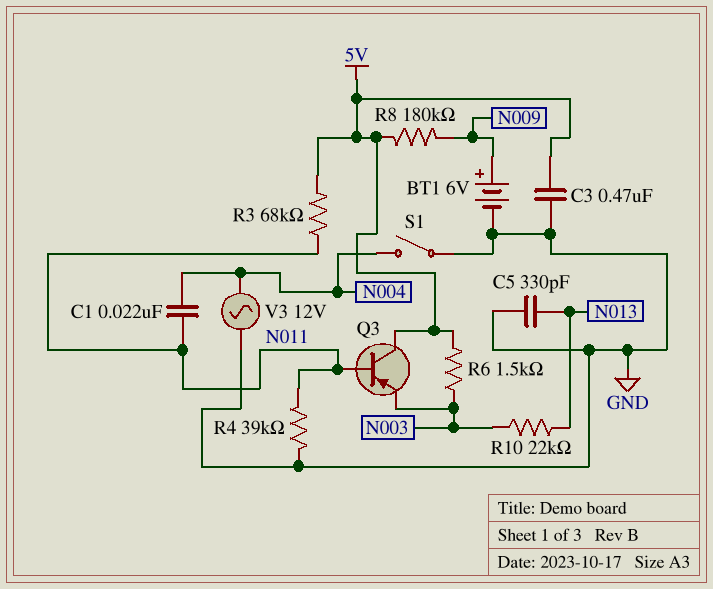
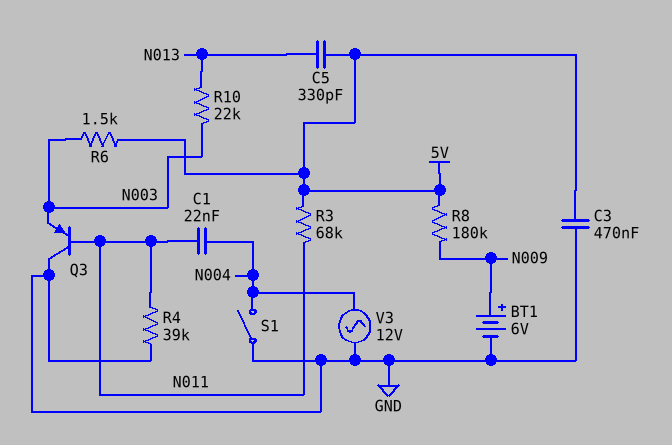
C5: 330pF (GND, N013) -> 330pF (5V, N013)
Q3: PNP (B N011, C 5V, E N003) -> PNP (B N011, C GND, E N003)

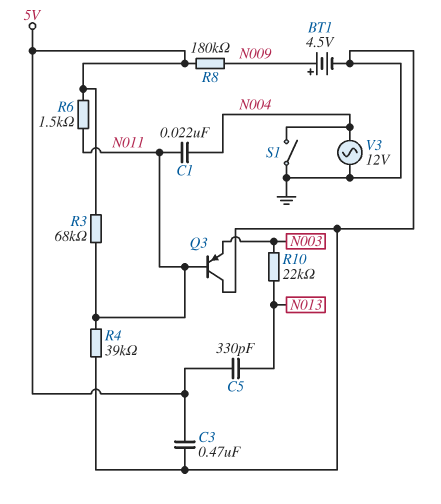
BT1: 6V (plus N009, minus GND) -> 4.5V (plus N009, minus GND)
R6: 1.5k (5V, N003) -> 1.5k (5V, N011)

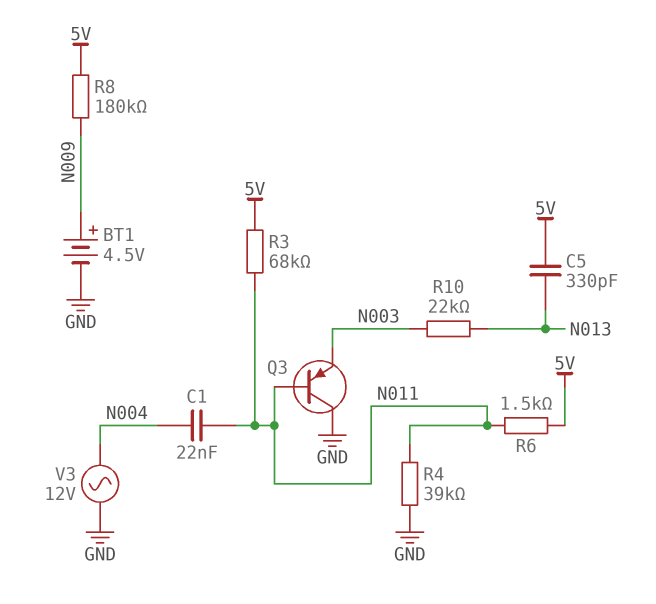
C3: 470nF (5V, GND) -> none
S1: switch (GND, N004) -> none

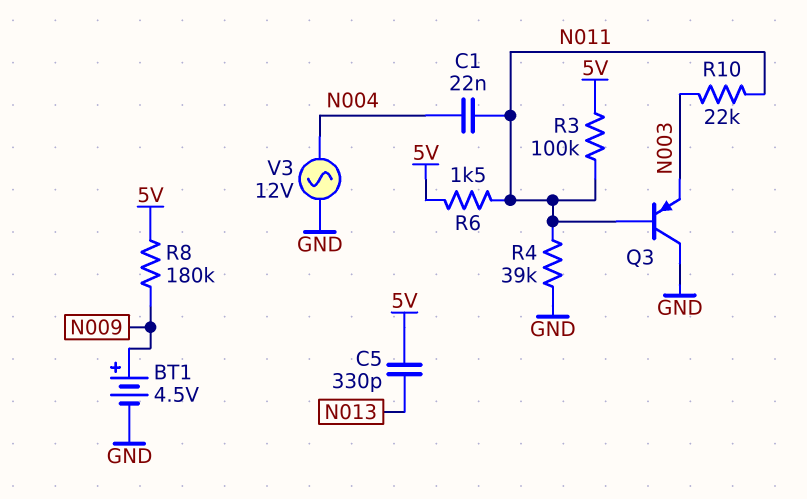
R3: 68k (5V, N011) -> 100k (5V, N011)
R10: 22k (N003, N013) -> 22k (N003, N011)

